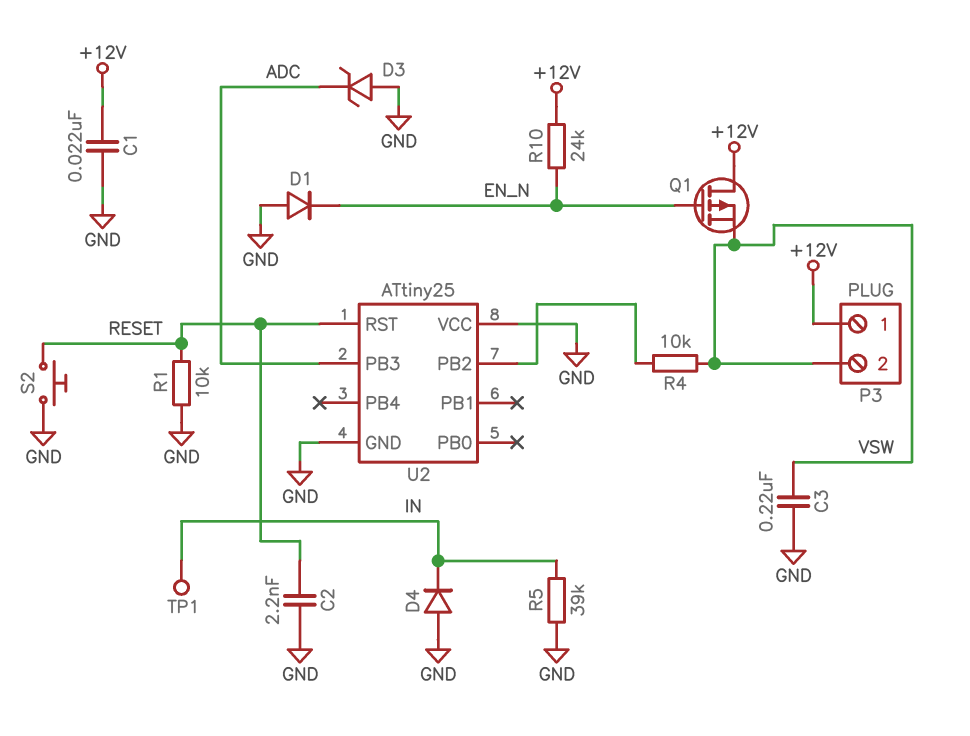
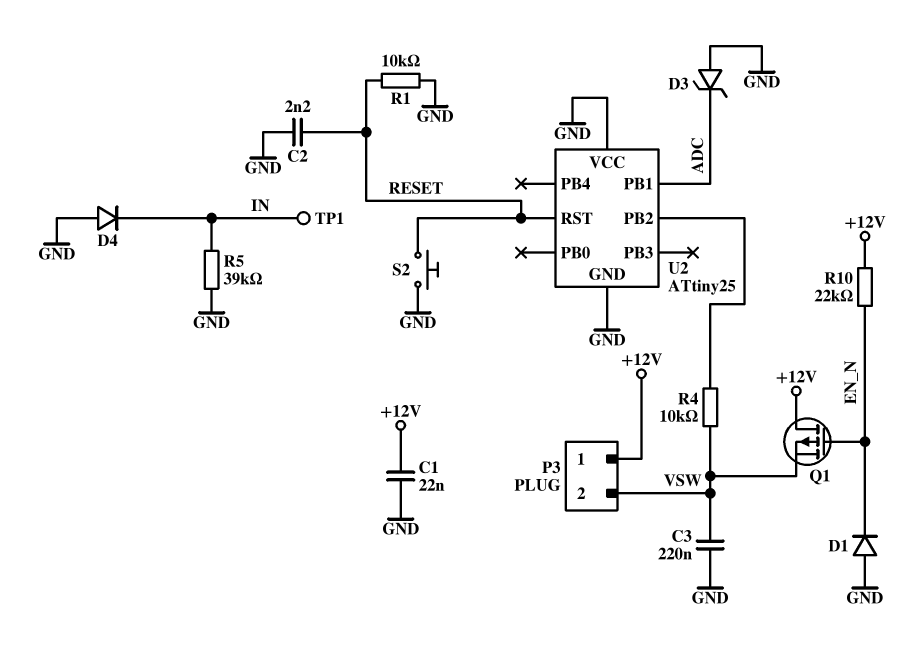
R10: 24k (+12V, EN_N) -> 22k (+12V, EN_N)
U2 pin PB1: none -> ADC
U2 pin PB3: ADC -> none

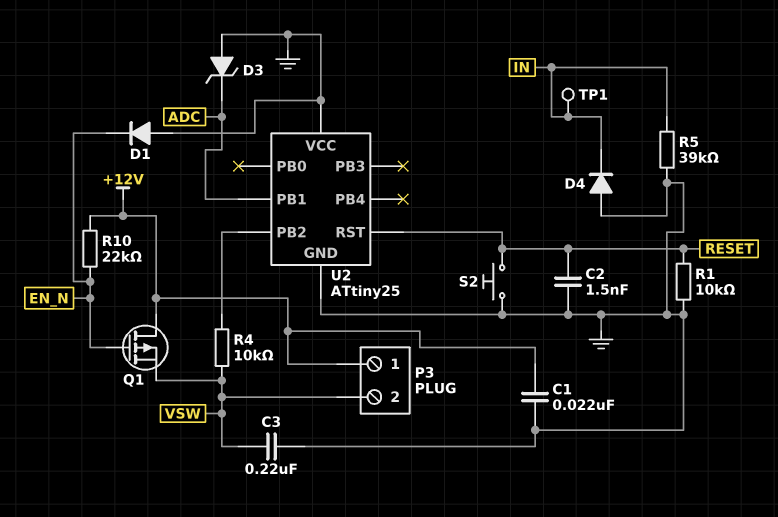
C2: 2.2nF (GND, RESET) -> 1.5nF (GND, RESET)

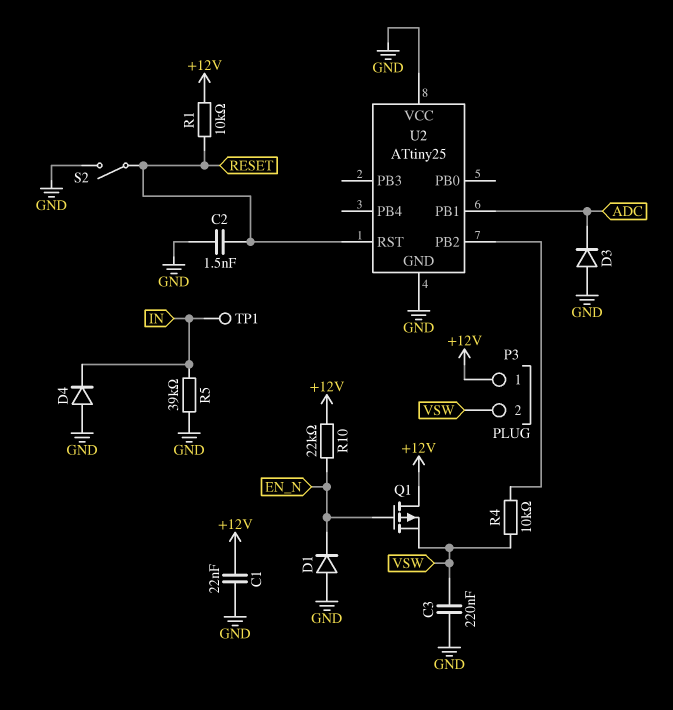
D3: zener (A GND, K ADC) -> diode (A GND, K ADC)
R1: 10k (GND, RESET) -> 10k (+12V, RESET)
S2: button (GND, RESET) -> switch (GND, RESET)

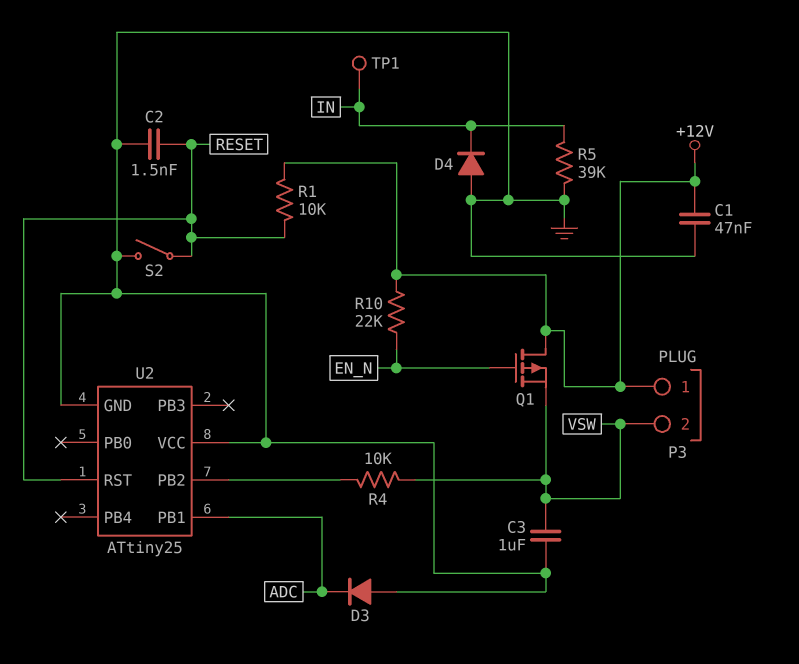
C1: 22nF (+12V, GND) -> 47nF (+12V, GND)
C3: 220nF (GND, VSW) -> 1uF (GND, VSW)
D1: diode (A GND, K EN_N) -> none

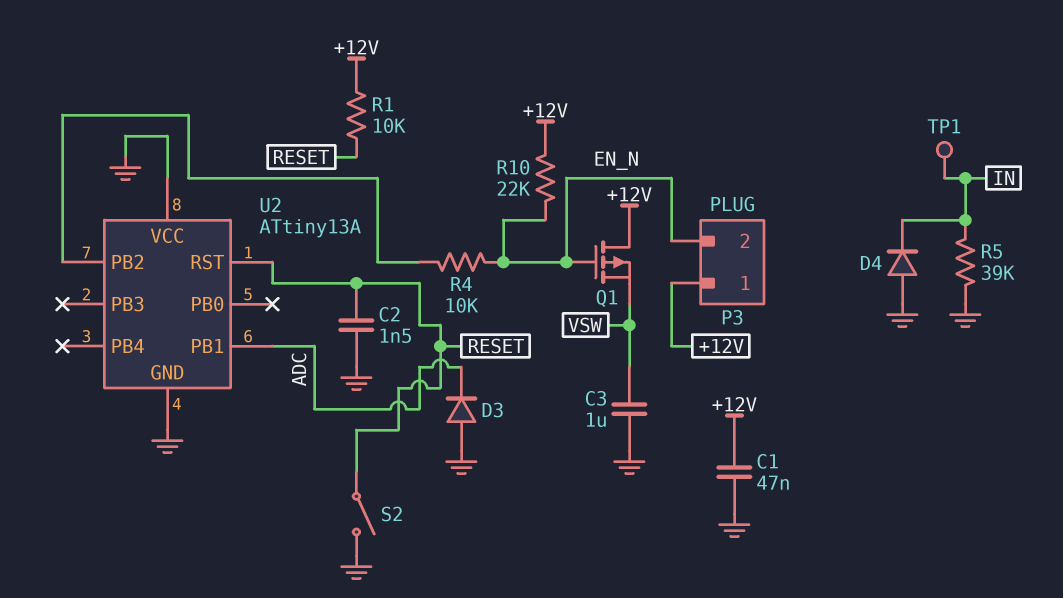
P3 pin 2: VSW -> EN_N
R4: 10k (U2/PB2, VSW) -> 10k (EN_N, U2/PB2)
U2: ATtiny25 -> ATtiny13A

